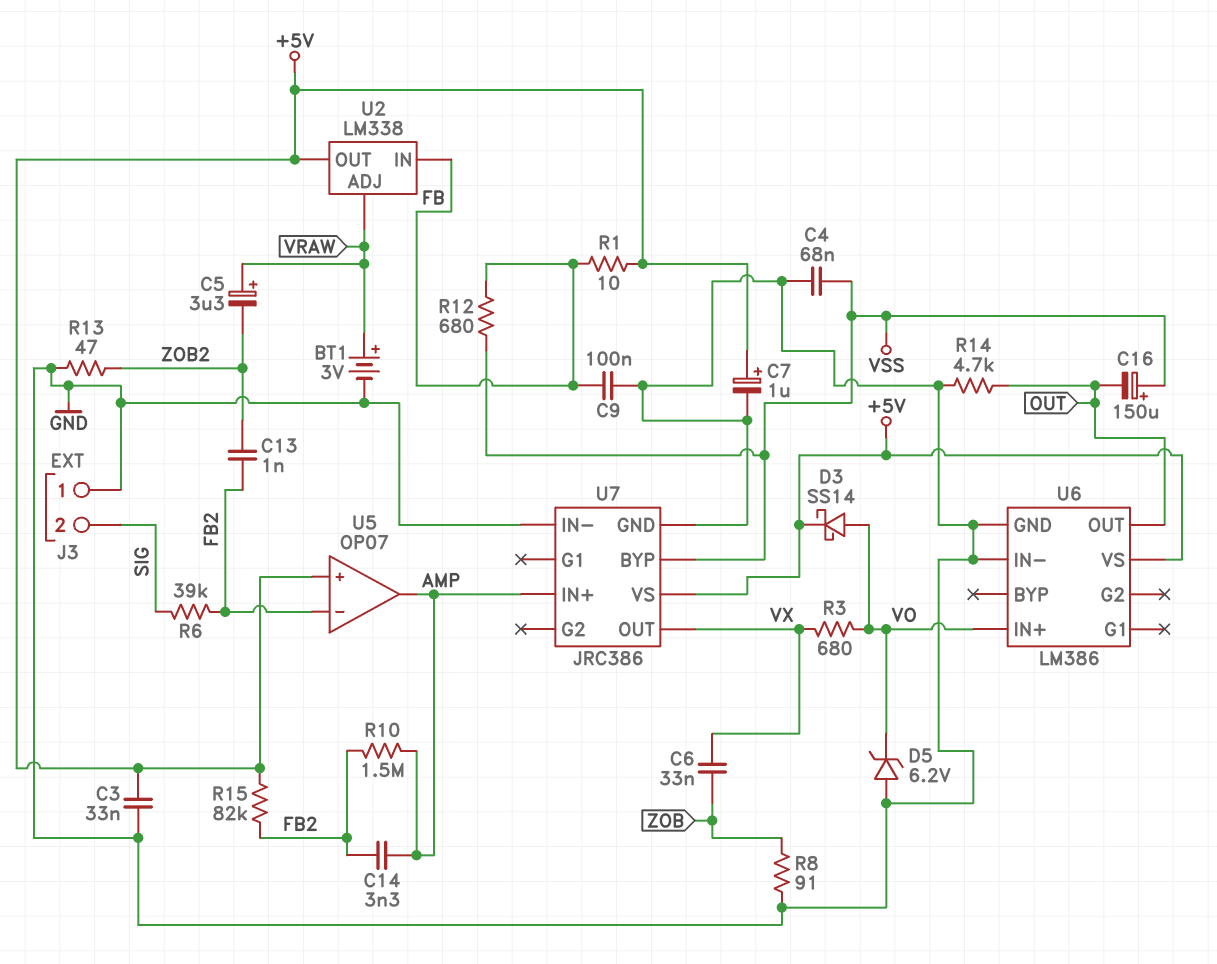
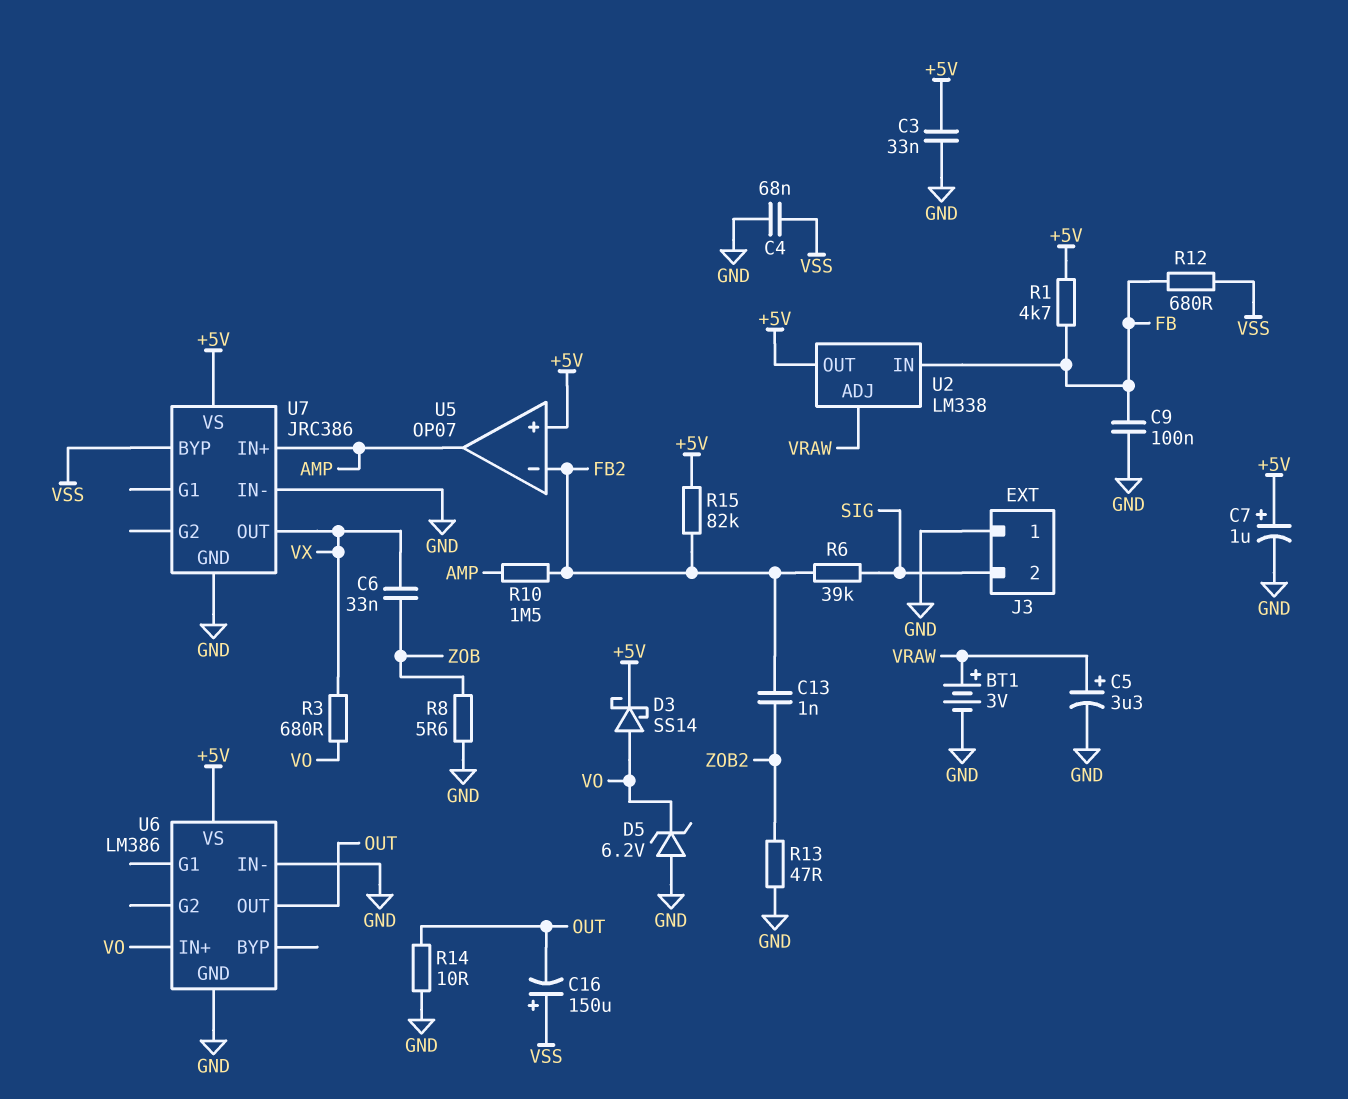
C5: 3.3uF (plus VRAW, minus ZOB2) -> 3.3uF (plus VRAW, minus GND)
C14: 3.3nF (AMP, FB2) -> none
R1: 10 (+5V, FB) -> 4.7k (+5V, FB)
R8: 91 (GND, ZOB) -> 5.6 (GND, ZOB)
R14: 4.7k (GND, OUT) -> 10 (GND, OUT)

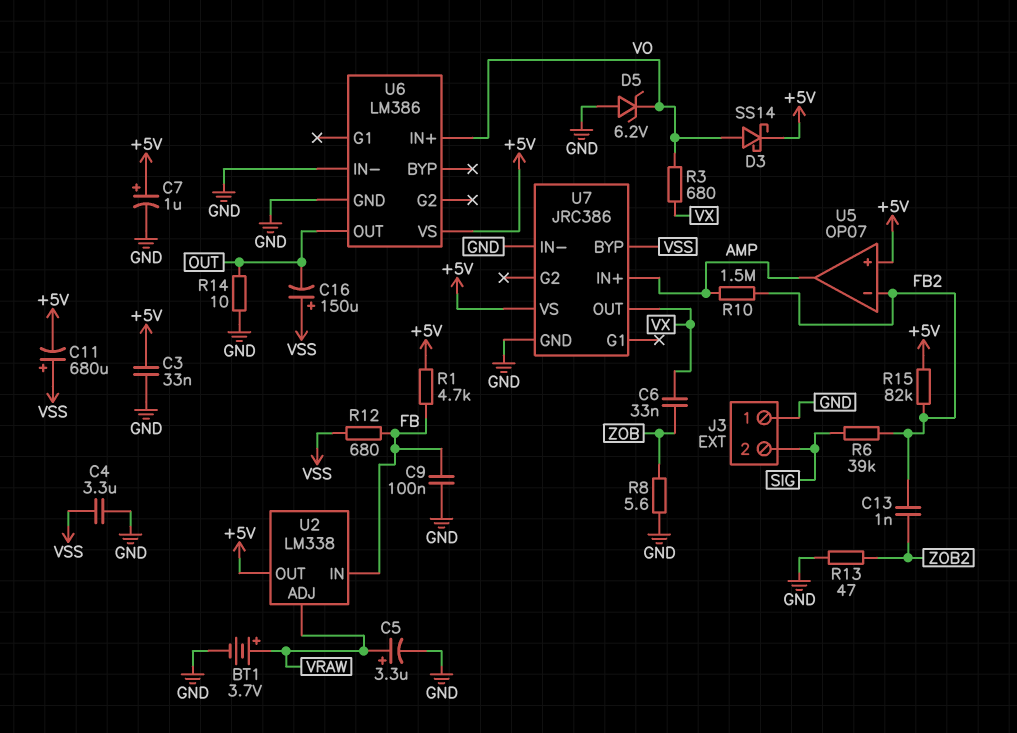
BT1: 3V (plus VRAW, minus GND) -> 3.7V (plus VRAW, minus GND)
C4: 68nF (GND, VSS) -> 3.3uF (GND, VSS)
C11: none -> 680uF (plus VSS, minus +5V)

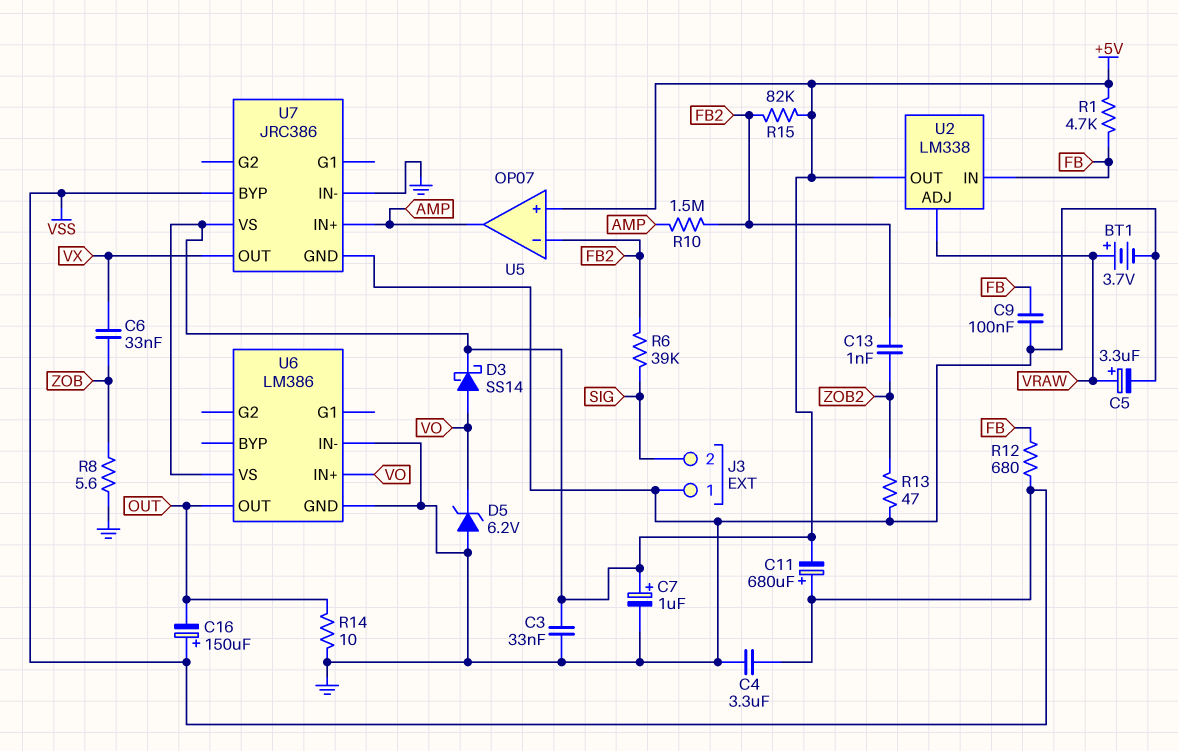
R3: 680 (VO, VX) -> none

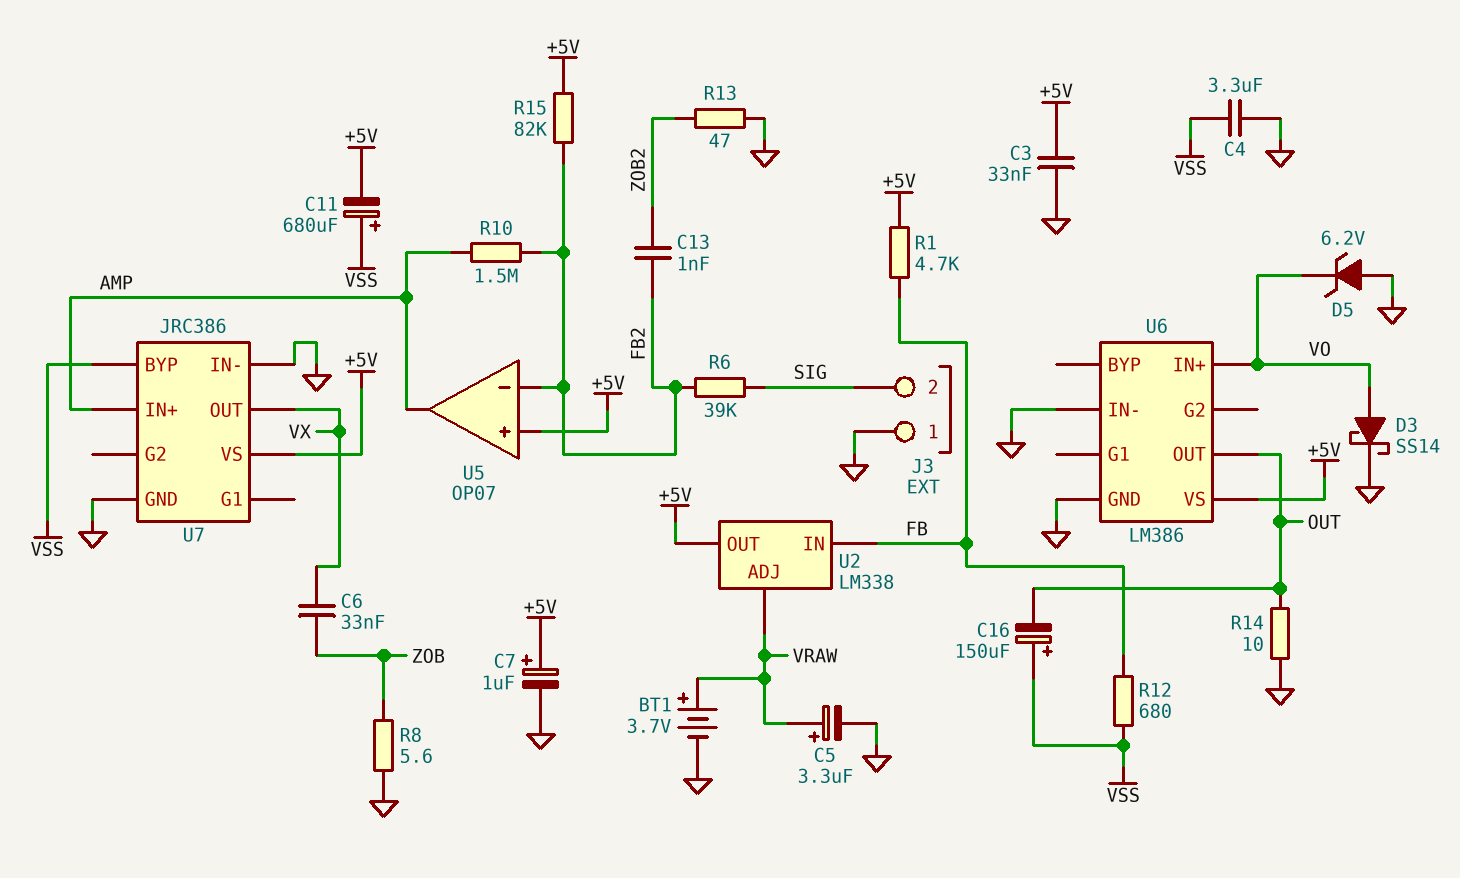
C9: 100nF (FB, GND) -> none
D3: schottky SS14 (A VO, K +5V) -> schottky SS14 (A VO, K GND)

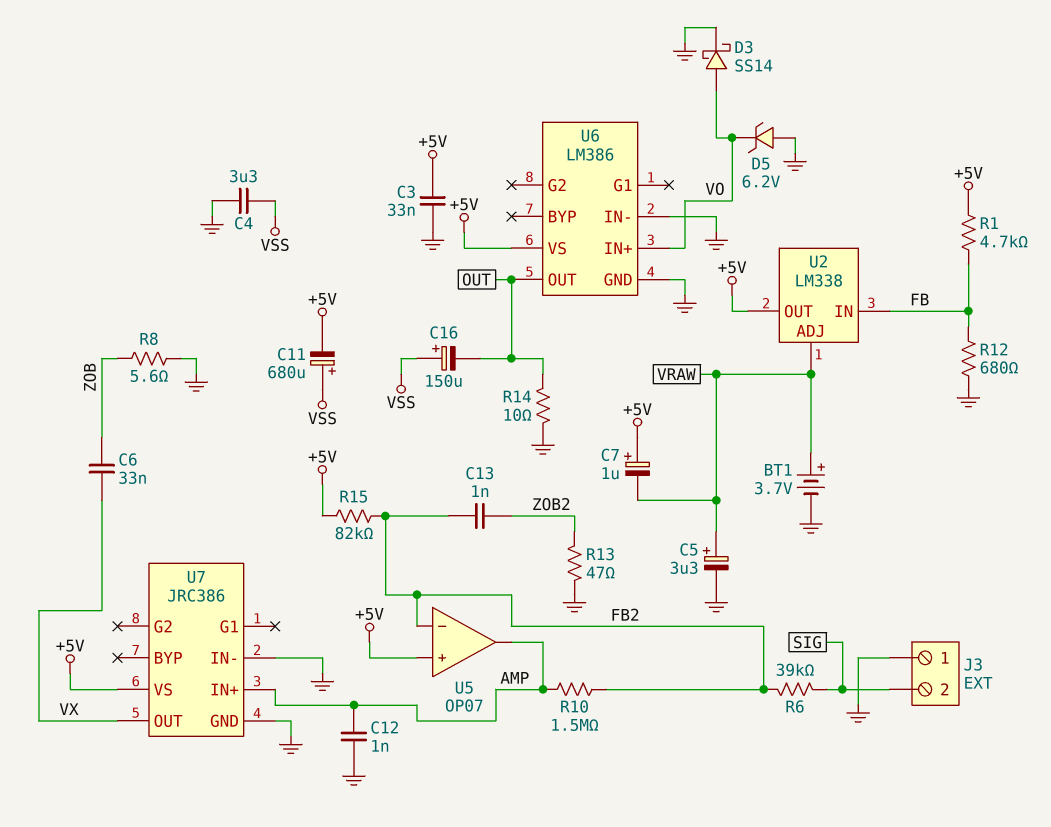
C7: 1uF (plus +5V, minus GND) -> 1uF (plus +5V, minus VRAW)
C12: none -> 1nF (AMP, GND)
R12: 680 (FB, VSS) -> 680 (FB, GND)
U7 pin BYP: VSS -> none

